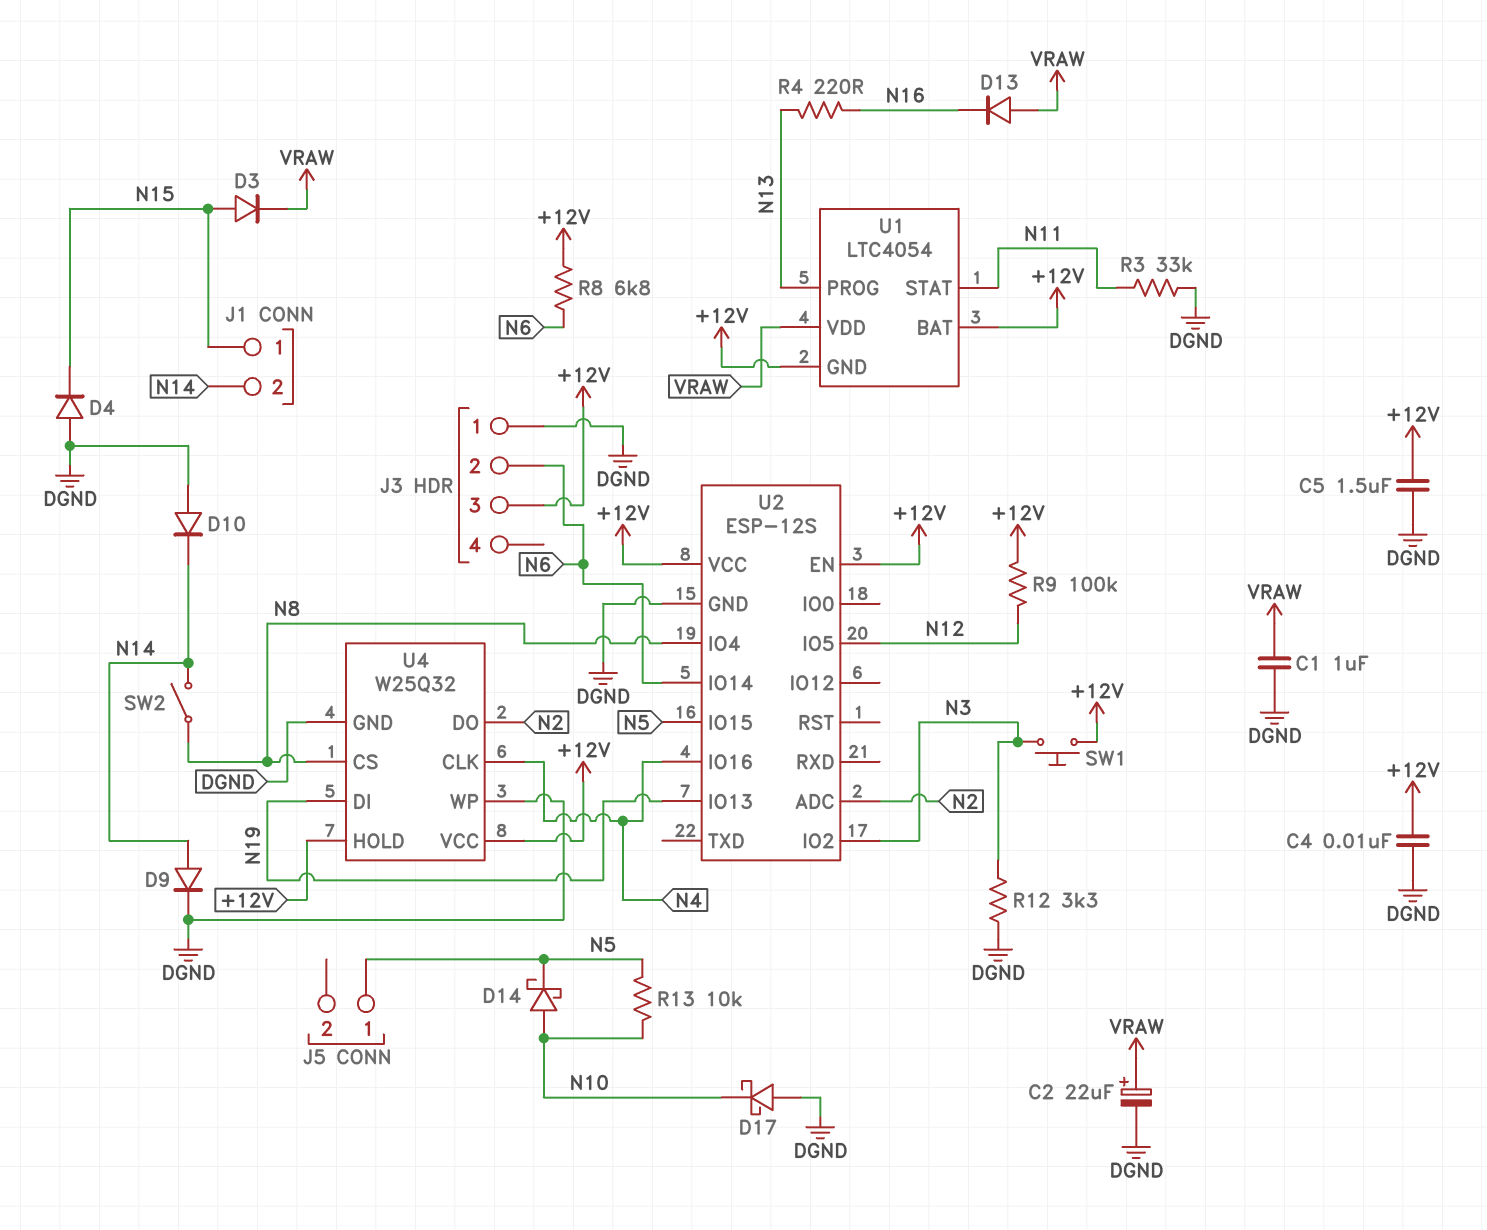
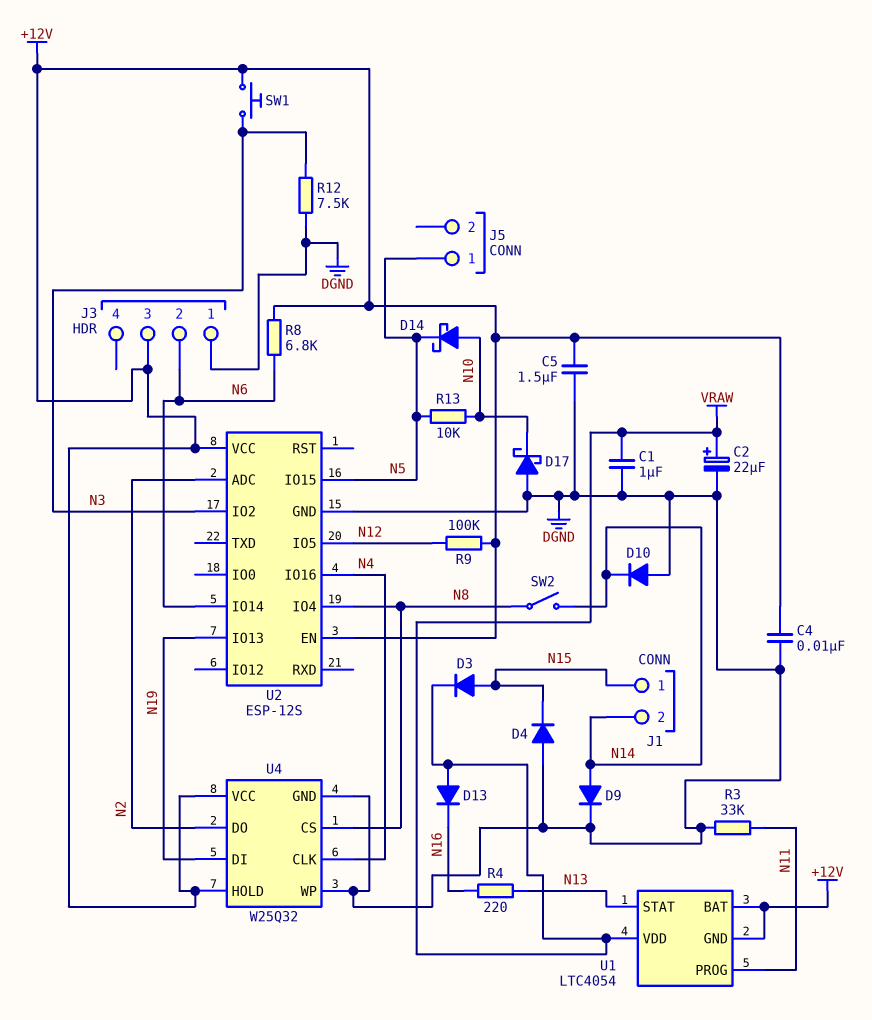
R12: 3.3k (DGND, N3) -> 7.5k (DGND, N3)
U1 pin PROG: N13 -> N11
U1 pin STAT: N11 -> N13

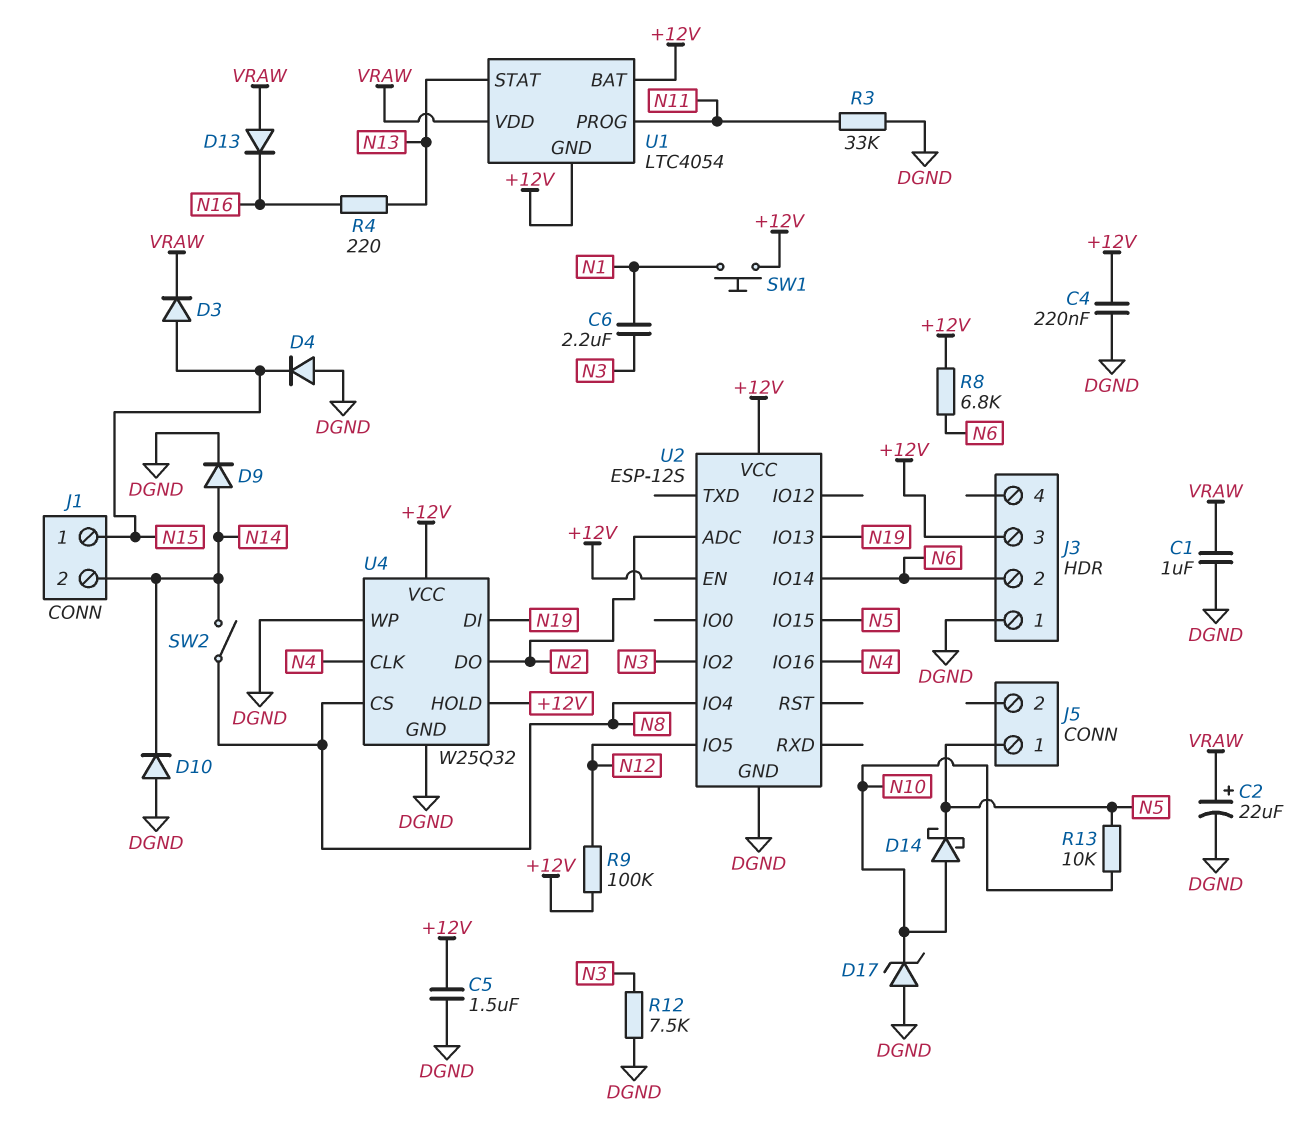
C4: 10nF (+12V, DGND) -> 220nF (+12V, DGND)
C6: none -> 2.2uF (N1, N3)
D17: schottky (A DGND, K N10) -> zener (A DGND, K N10)
SW1: button (+12V, N3) -> button (+12V, N1)

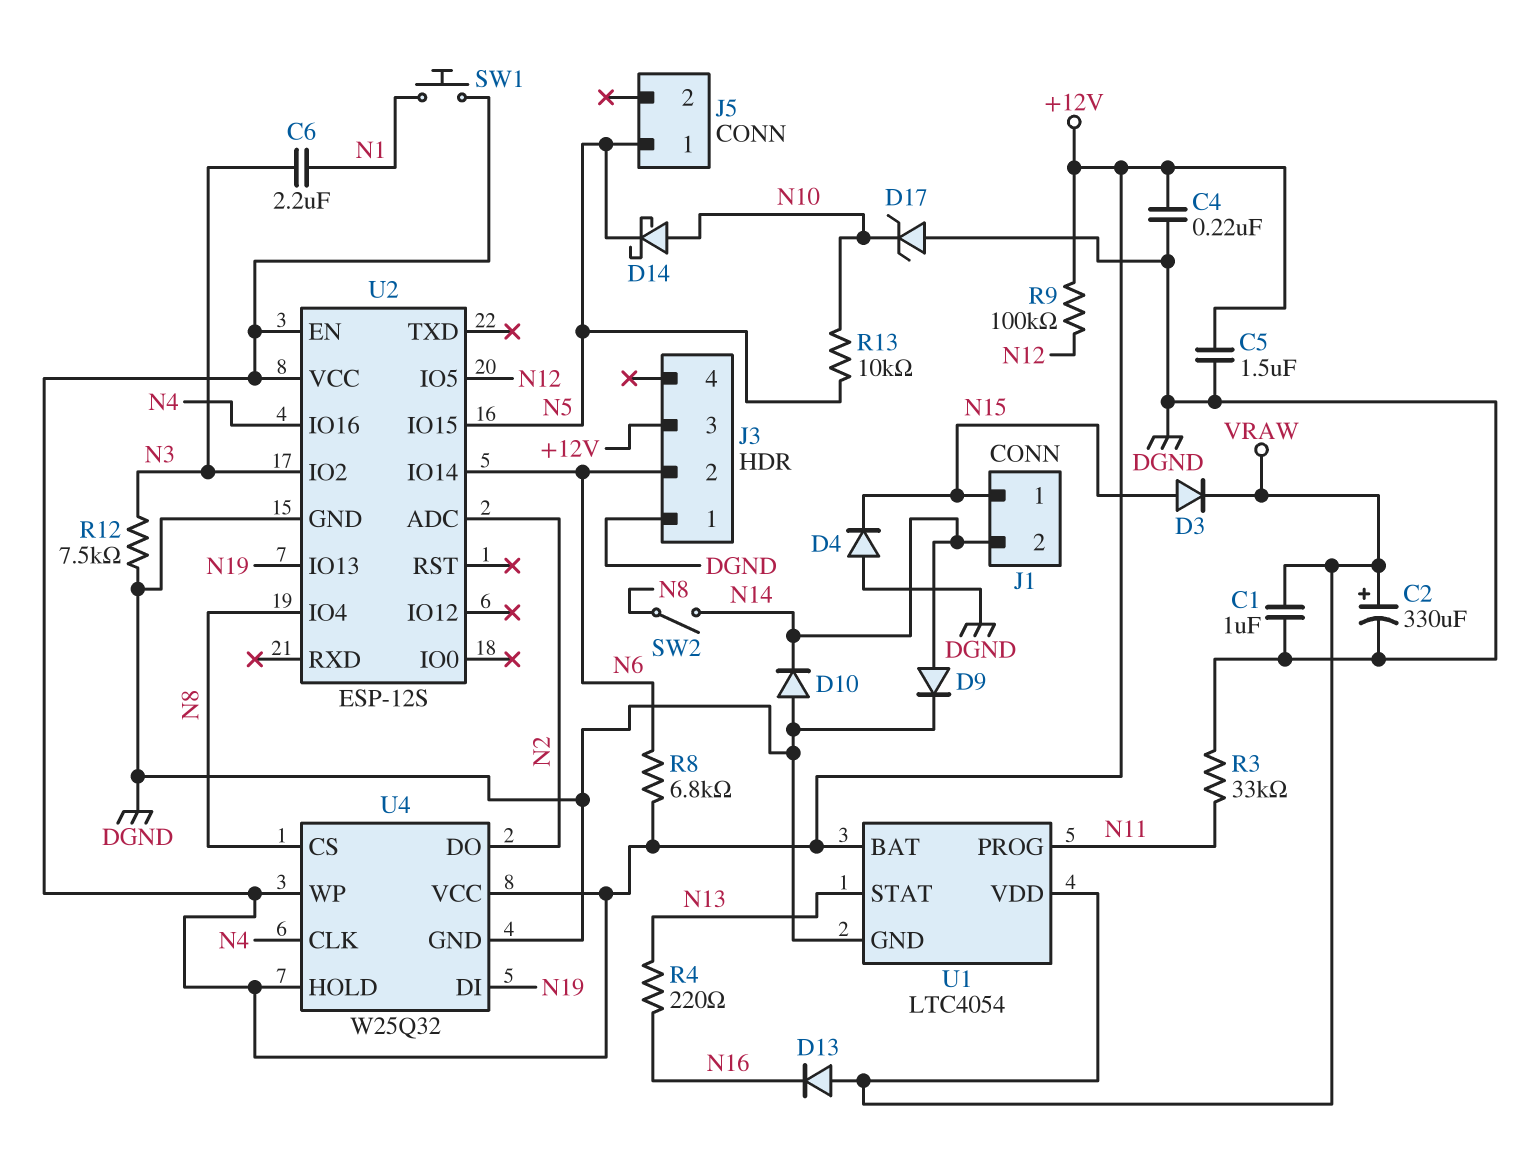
C2: 22uF (plus VRAW, minus DGND) -> 330uF (plus VRAW, minus DGND)
U1 pin GND: +12V -> DGND
U4 pin WP: DGND -> +12V

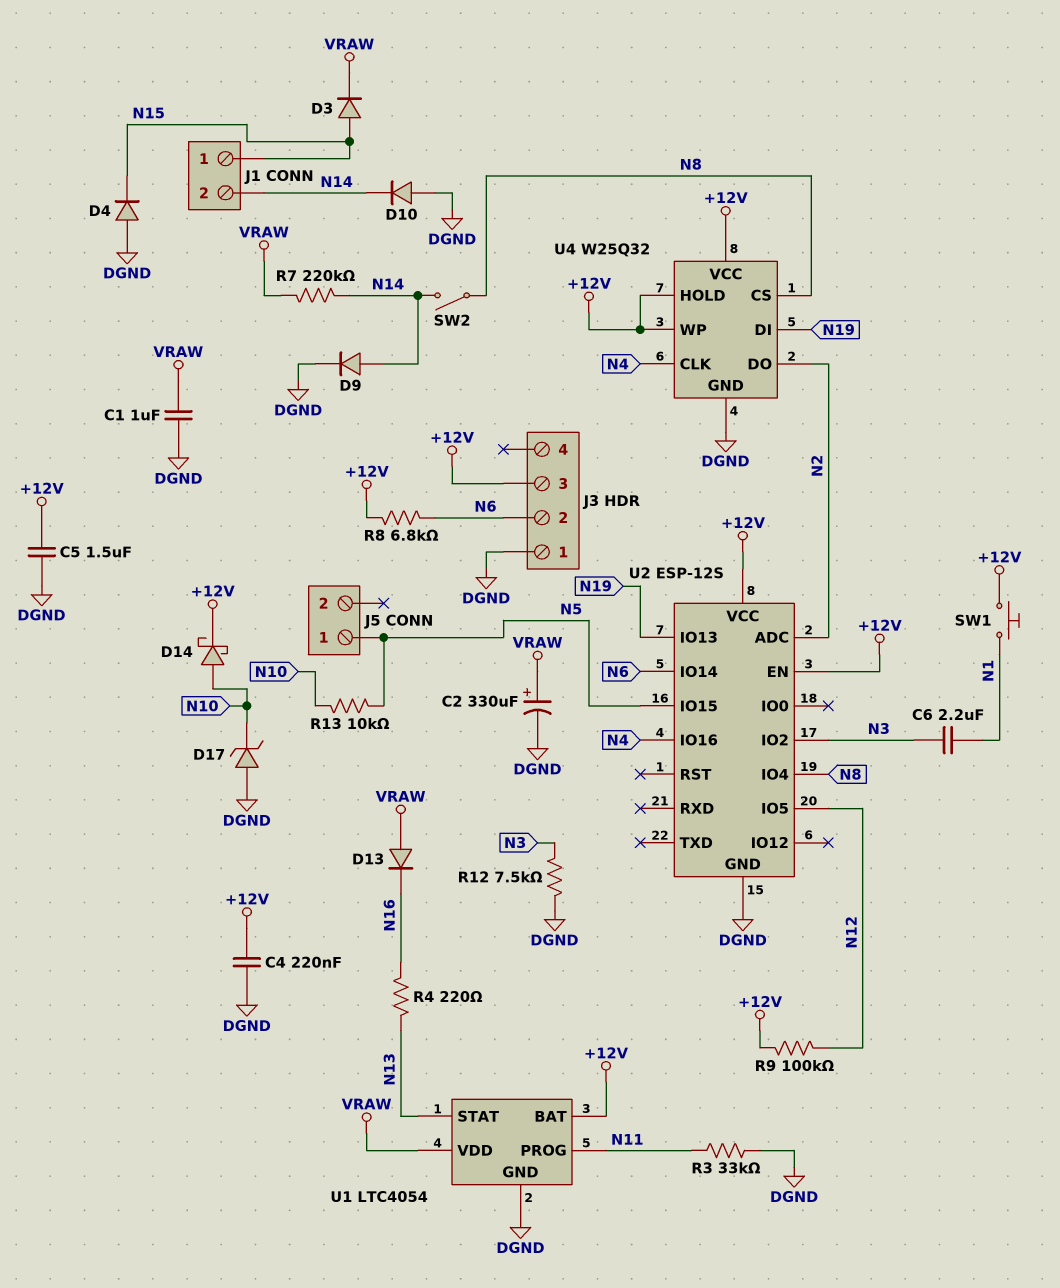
D14: schottky (A N10, K N5) -> schottky (A N10, K +12V)
R7: none -> 220k (N14, VRAW)

